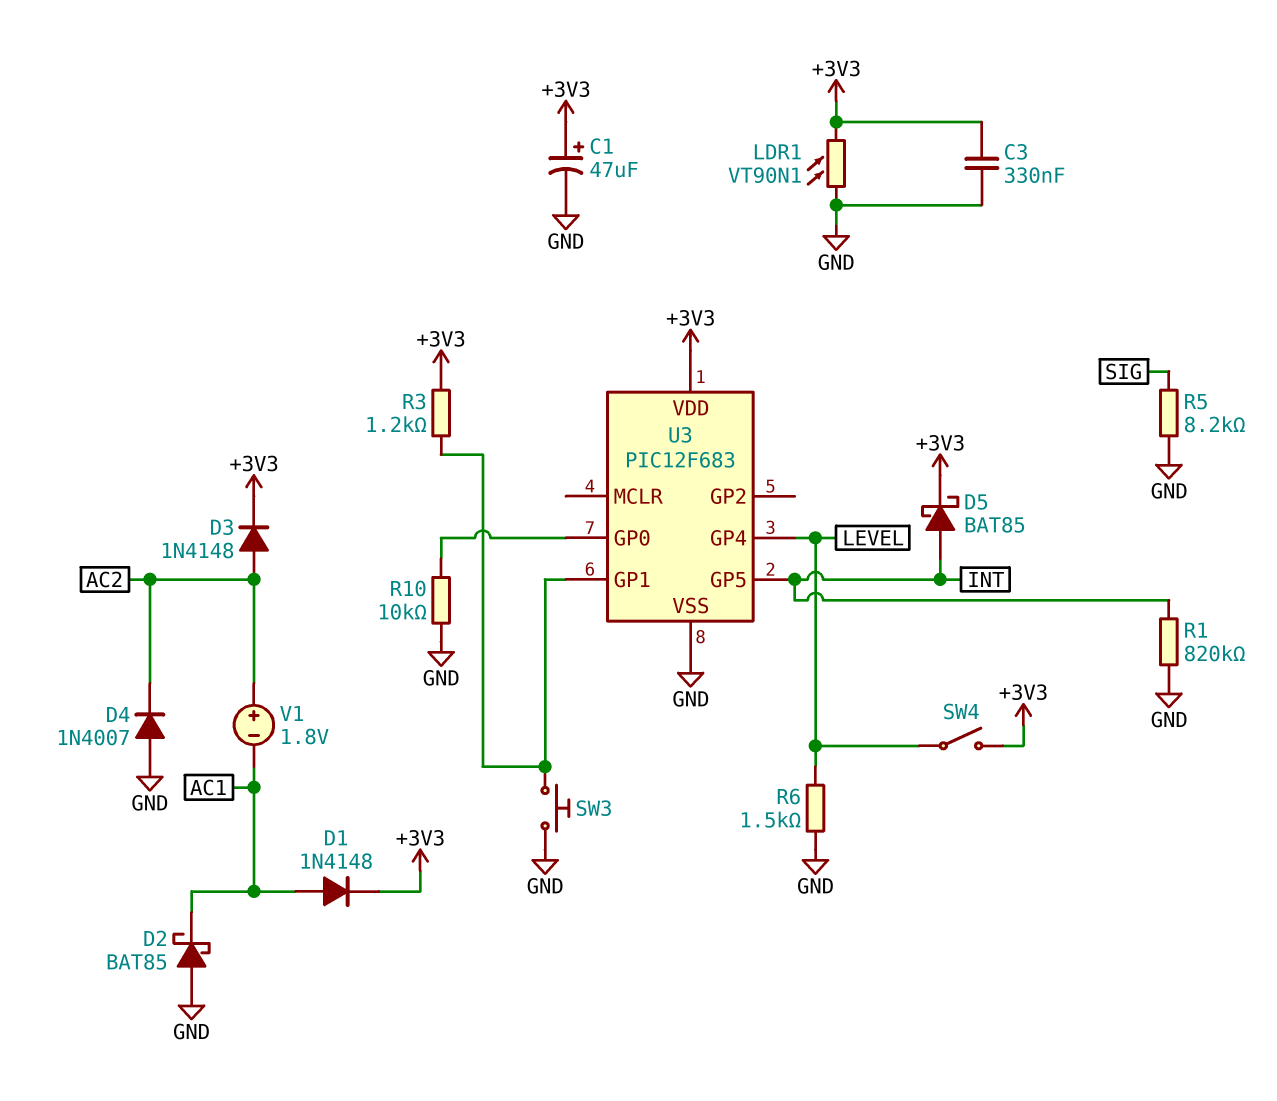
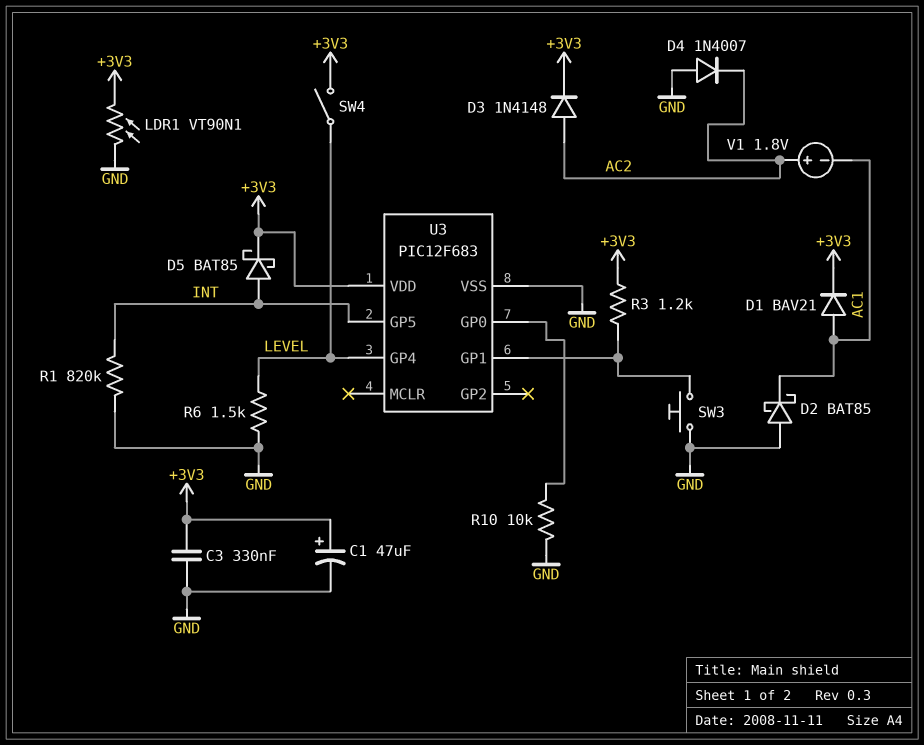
D1: diode 1N4148 (A AC1, K +3V3) -> diode BAV21 (A AC1, K +3V3)
R5: 8.2k (GND, SIG) -> none

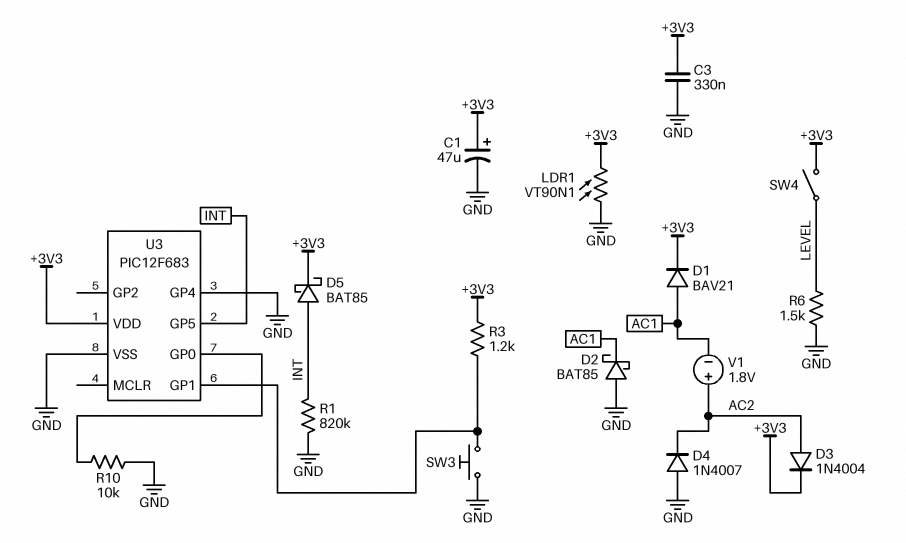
D3: diode 1N4148 (A AC2, K +3V3) -> diode 1N4004 (A AC2, K +3V3)
U3 pin GP4: LEVEL -> GND

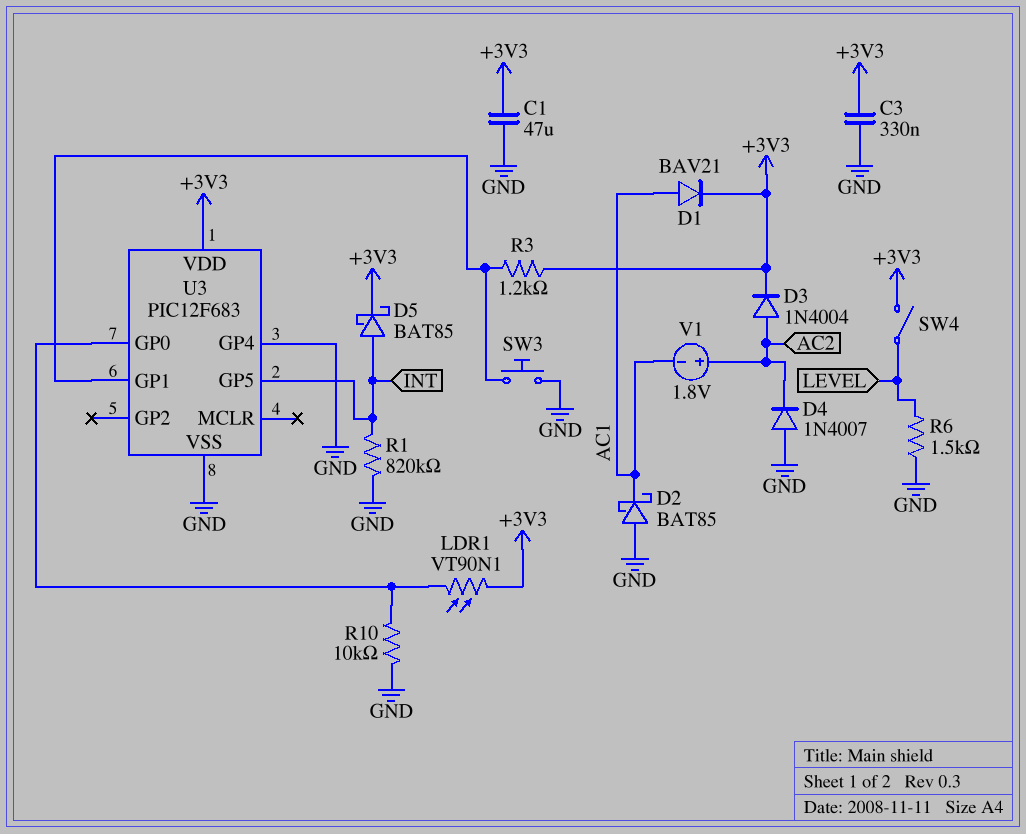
C1: 47uF (plus +3V3, minus GND) -> 47uF (+3V3, GND)
LDR1: VT90N1 (+3V3, GND) -> VT90N1 (+3V3, U3/GP0)

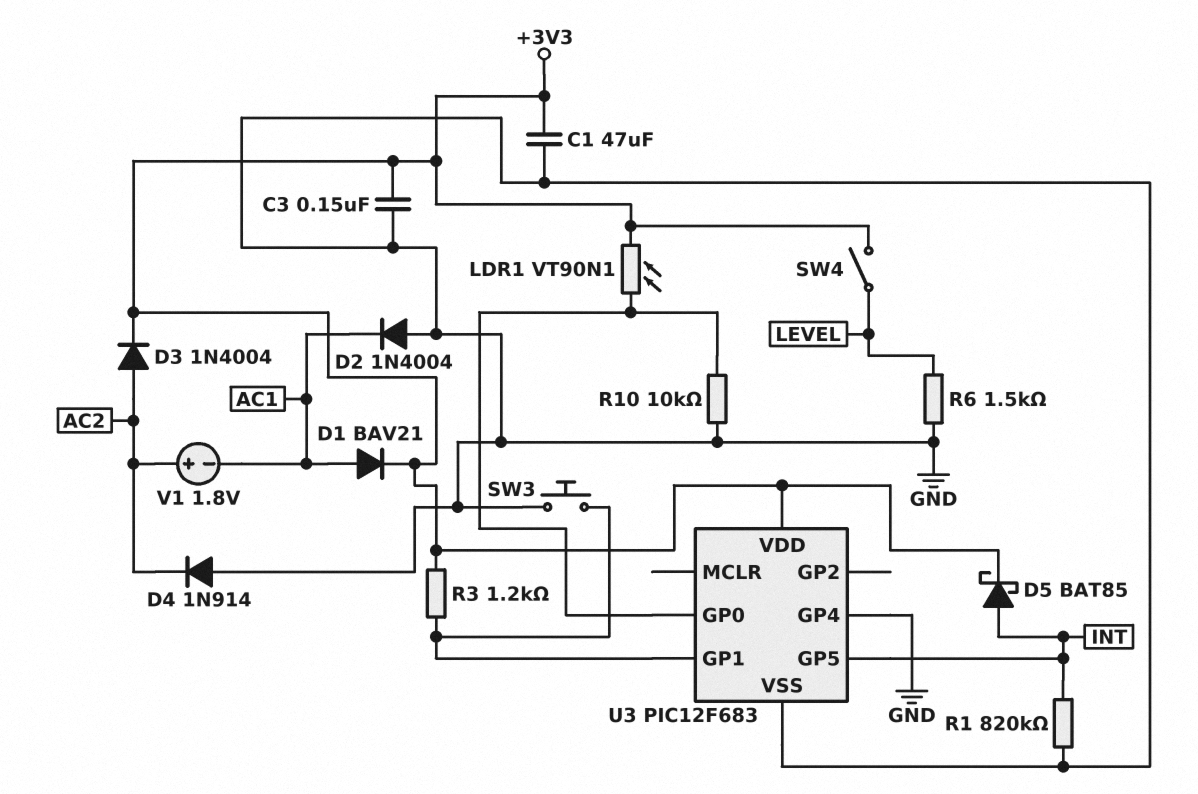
C3: 330nF (+3V3, GND) -> 150nF (+3V3, GND)
D2: schottky BAT85 (A GND, K AC1) -> diode 1N4004 (A GND, K AC1)
D4: diode 1N4007 (A GND, K AC2) -> diode 1N914 (A GND, K AC2)

